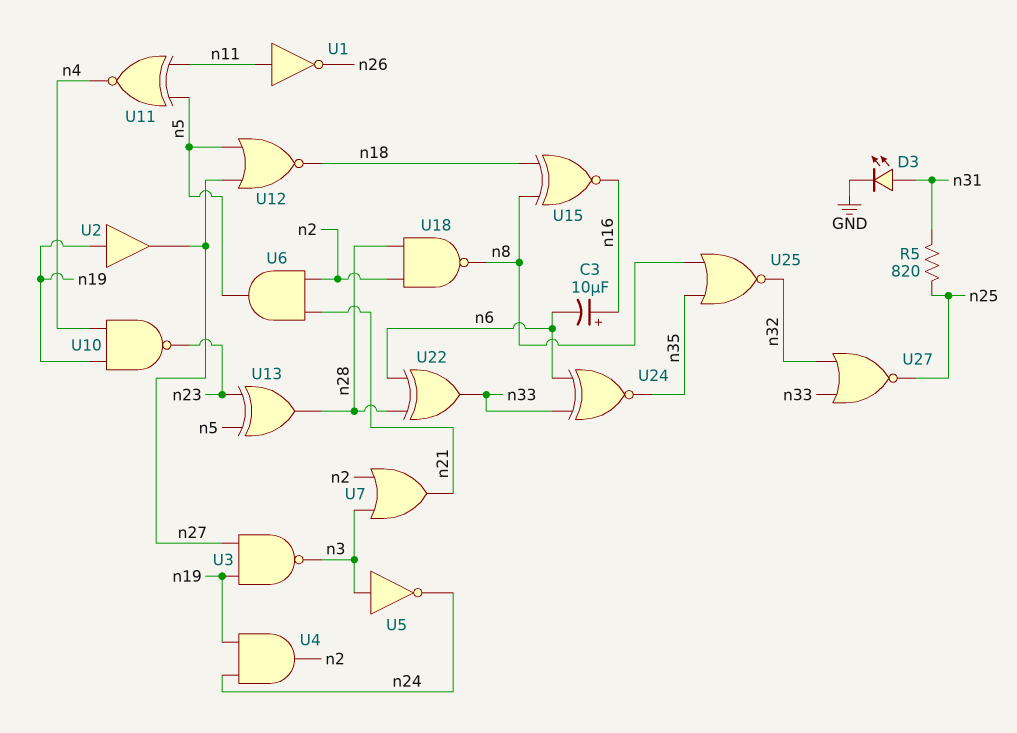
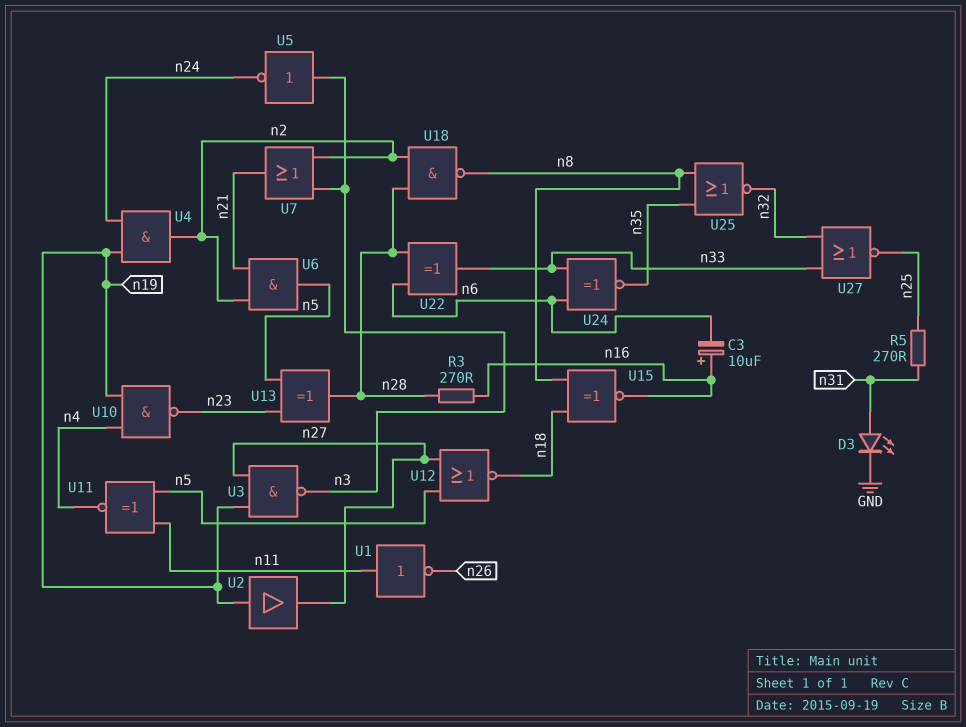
R3: none -> 270 (n16, n28)
R5: 820 (n25, n31) -> 270 (n25, n31)

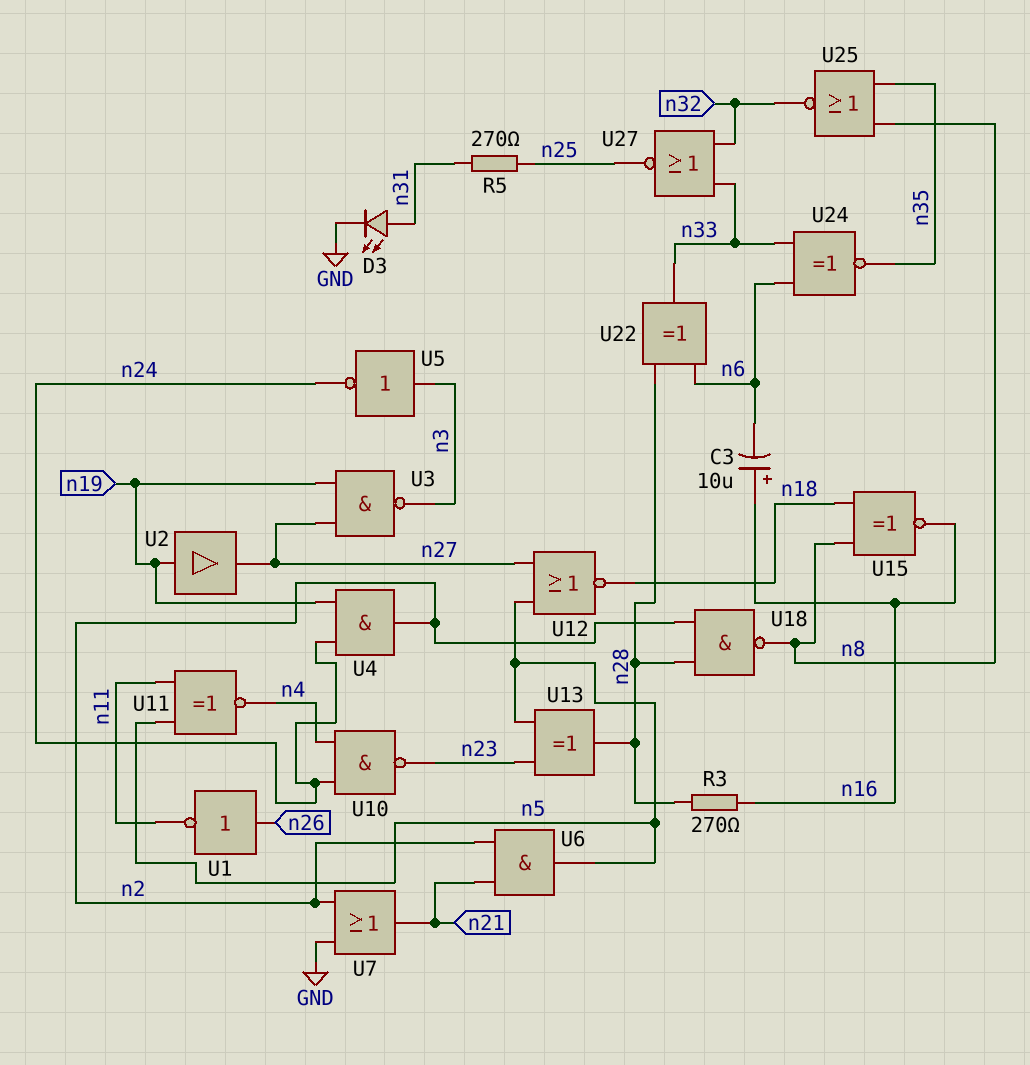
U1: NOT (in n11, out n26) -> NOT (in n26, out n11)
U7: OR (in n2, in n3, out n21) -> OR (in GND, in n2, out n21)
U10: NAND (in n4, in n19, out n23) -> NAND (in n4, in n24, out n23)

